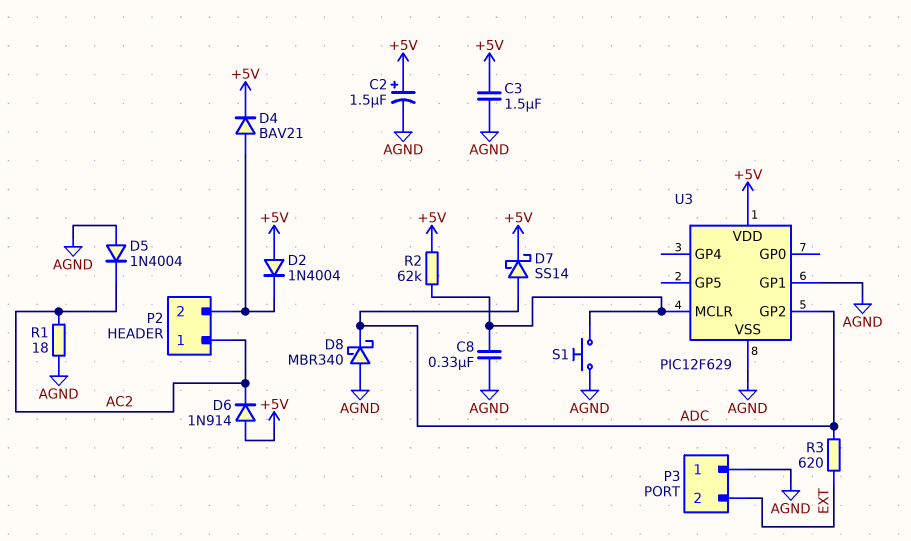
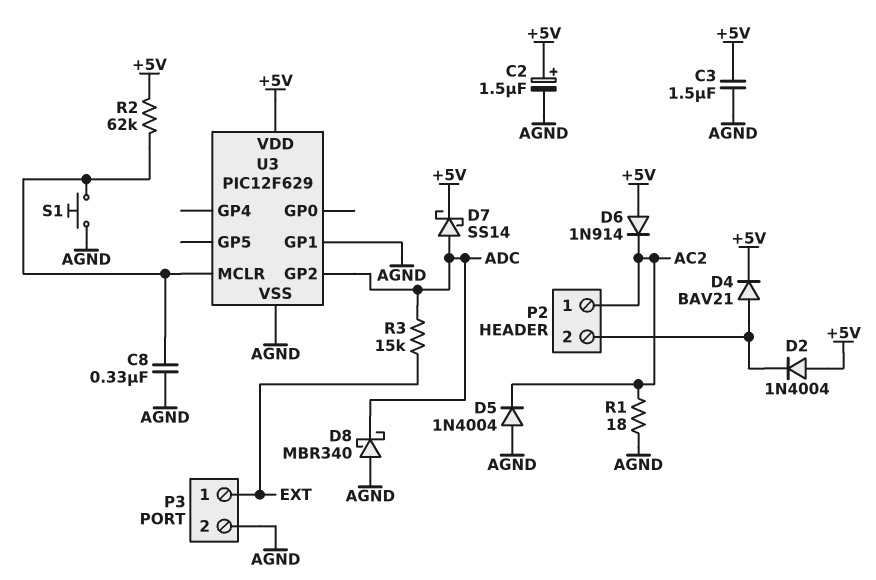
P3 pin 1: AGND -> EXT
P3 pin 2: EXT -> AGND
R3: 620 (ADC, EXT) -> 15k (ADC, EXT)

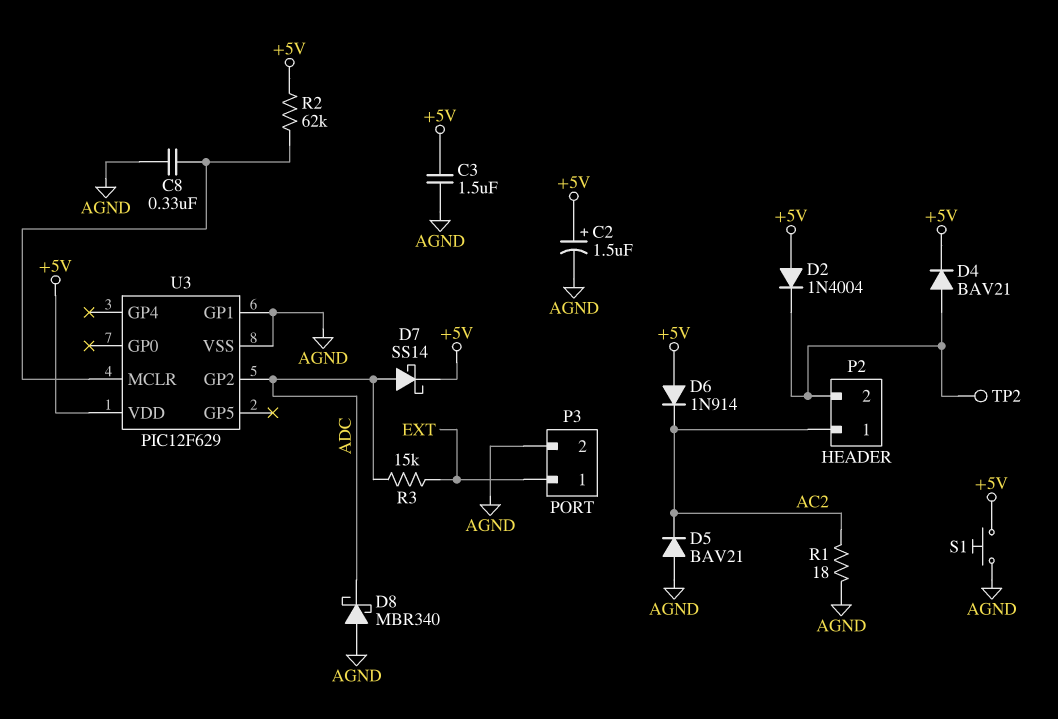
D5: diode 1N4004 (A AGND, K AC2) -> diode BAV21 (A AGND, K AC2)
S1: button (AGND, U3/MCLR) -> button (+5V, AGND)
TP2: none -> test point (P2/2)

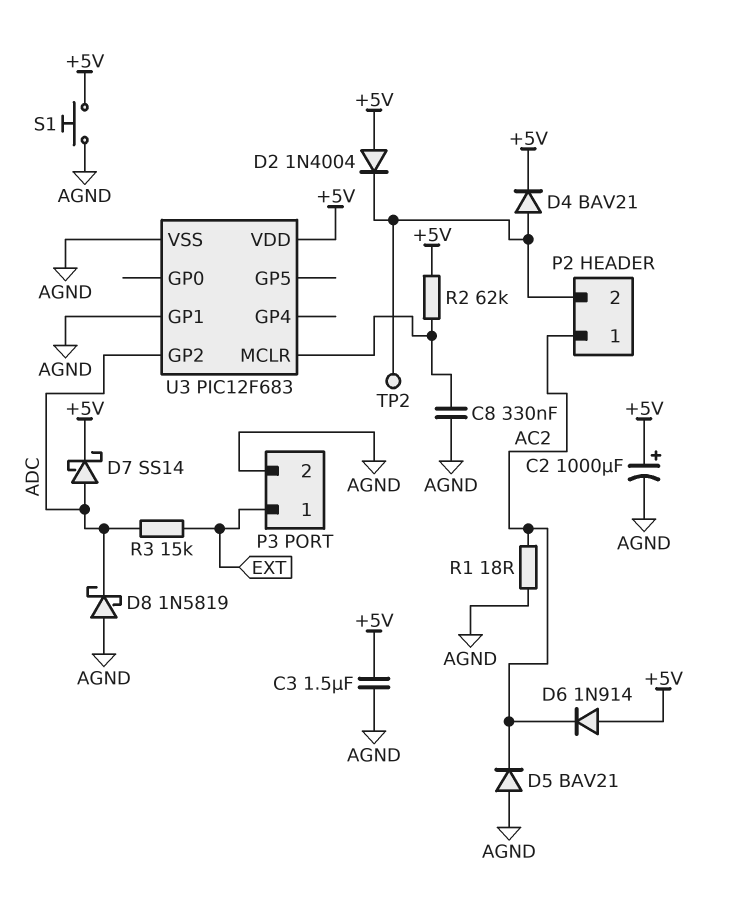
C2: 1.5uF (plus +5V, minus AGND) -> 1000uF (plus +5V, minus AGND)
D8: schottky MBR340 (A AGND, K ADC) -> schottky 1N5819 (A AGND, K ADC)
U3: PIC12F629 -> PIC12F683

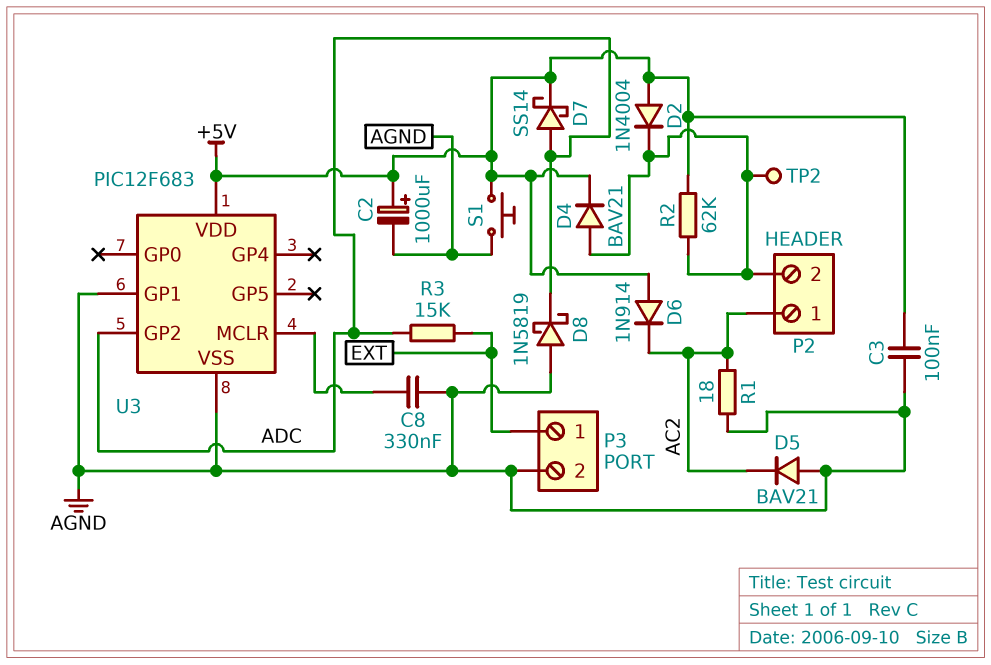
C3: 1.5uF (+5V, AGND) -> 100nF (+5V, AGND)
R2: 62k (+5V, U3/MCLR) -> 62k (+5V, P2/2)

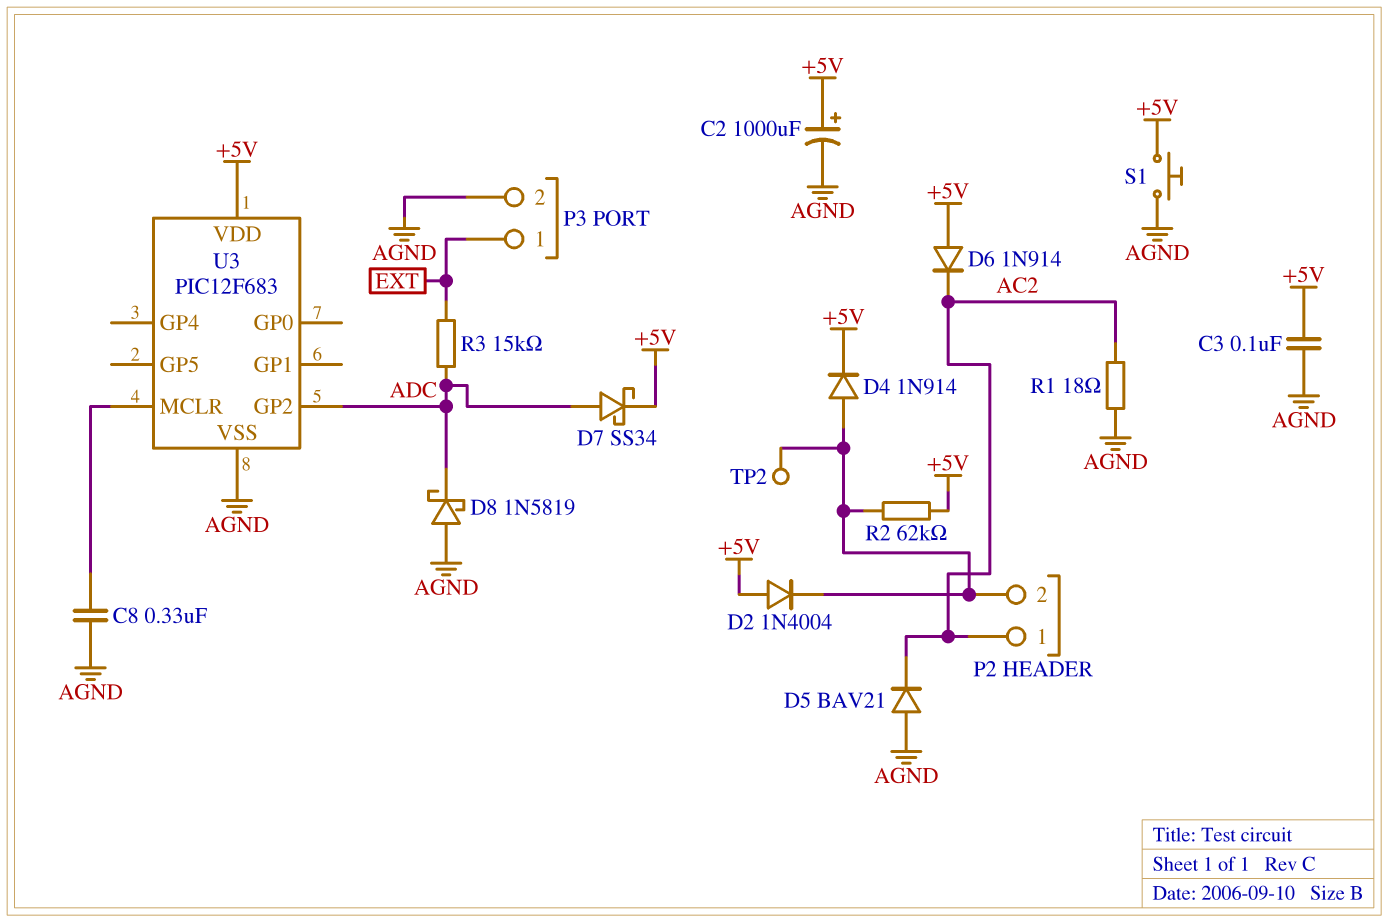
D4: diode BAV21 (A P2/2, K +5V) -> diode 1N914 (A P2/2, K +5V)
D7: schottky SS14 (A ADC, K +5V) -> schottky SS34 (A ADC, K +5V)
U3 pin GP1: AGND -> none

